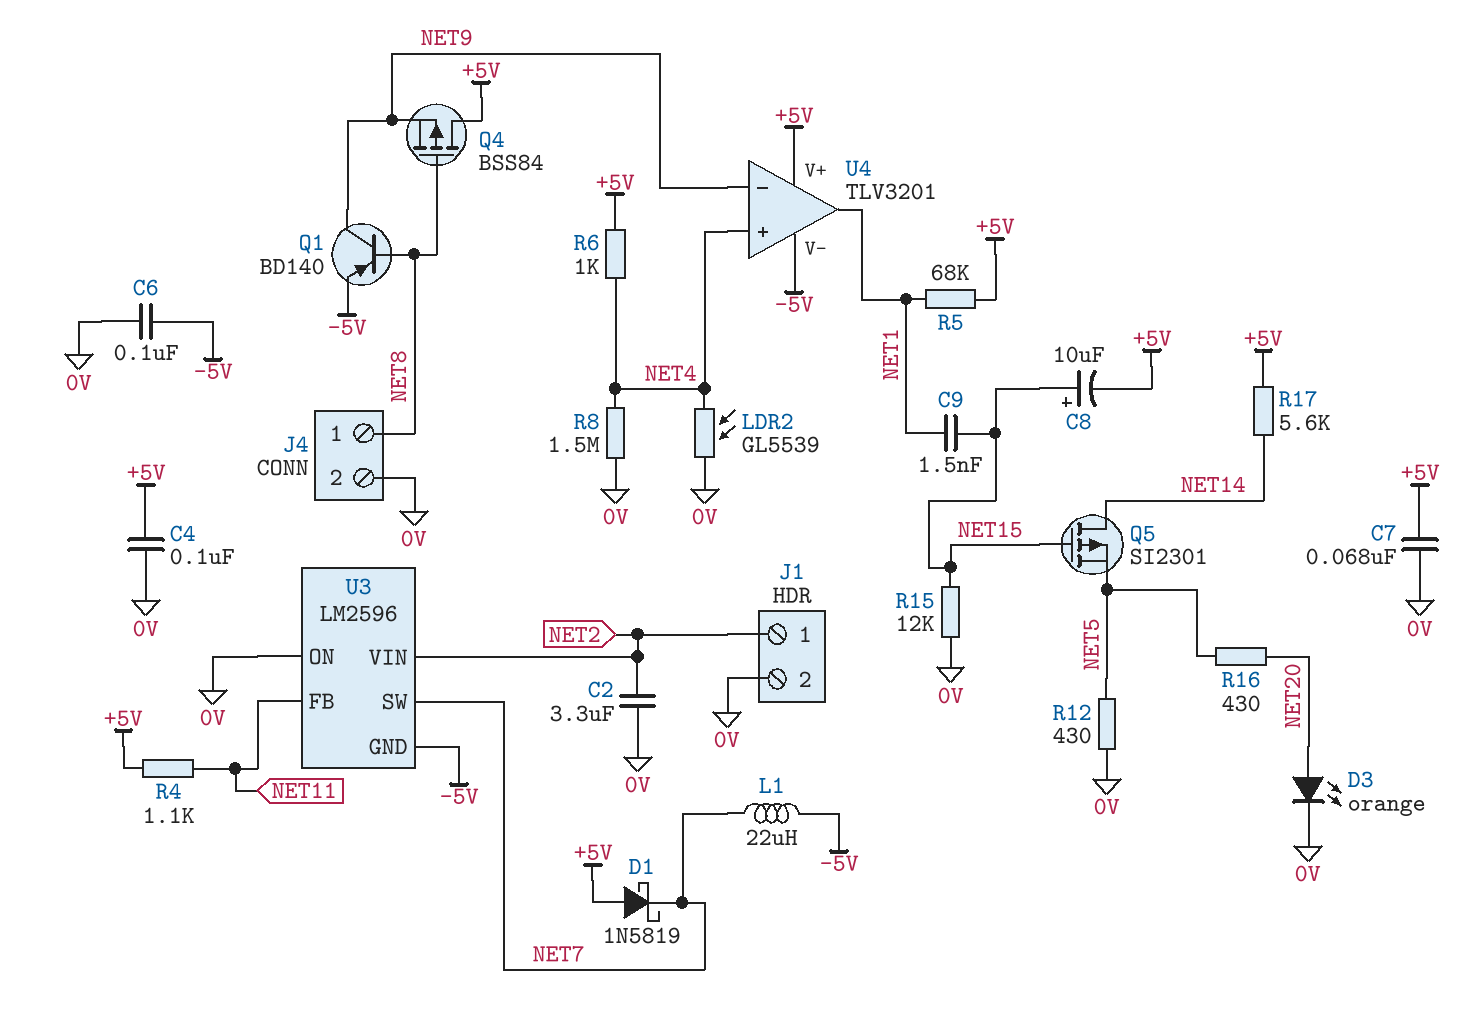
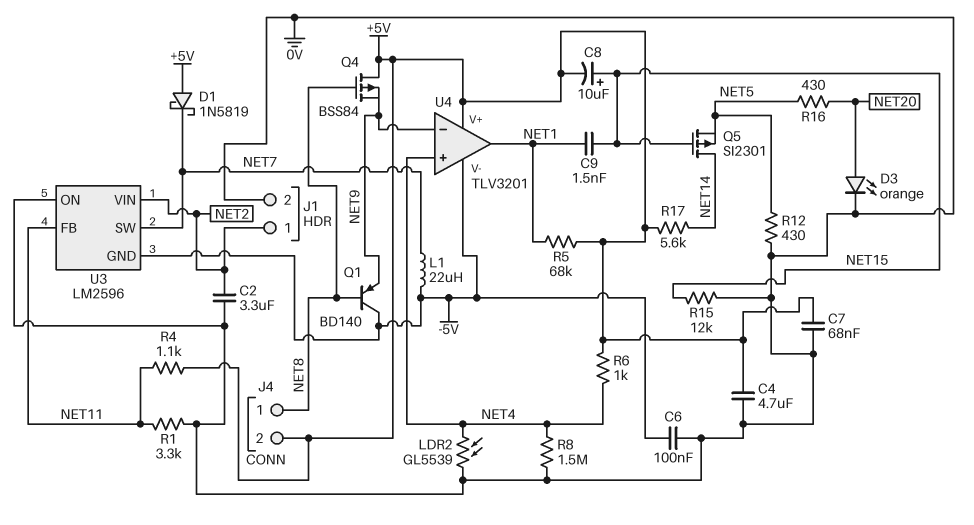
C4: 100nF (+5V, 0V) -> 4.7uF (+5V, 0V)
J4 pin 2: 0V -> +5V
Q1: PNP BD140 (B NET8, C NET9, E -5V) -> PNP BD140 (B NET8, C -5V, E NET9)
R1: none -> 3.3k (0V, NET11)

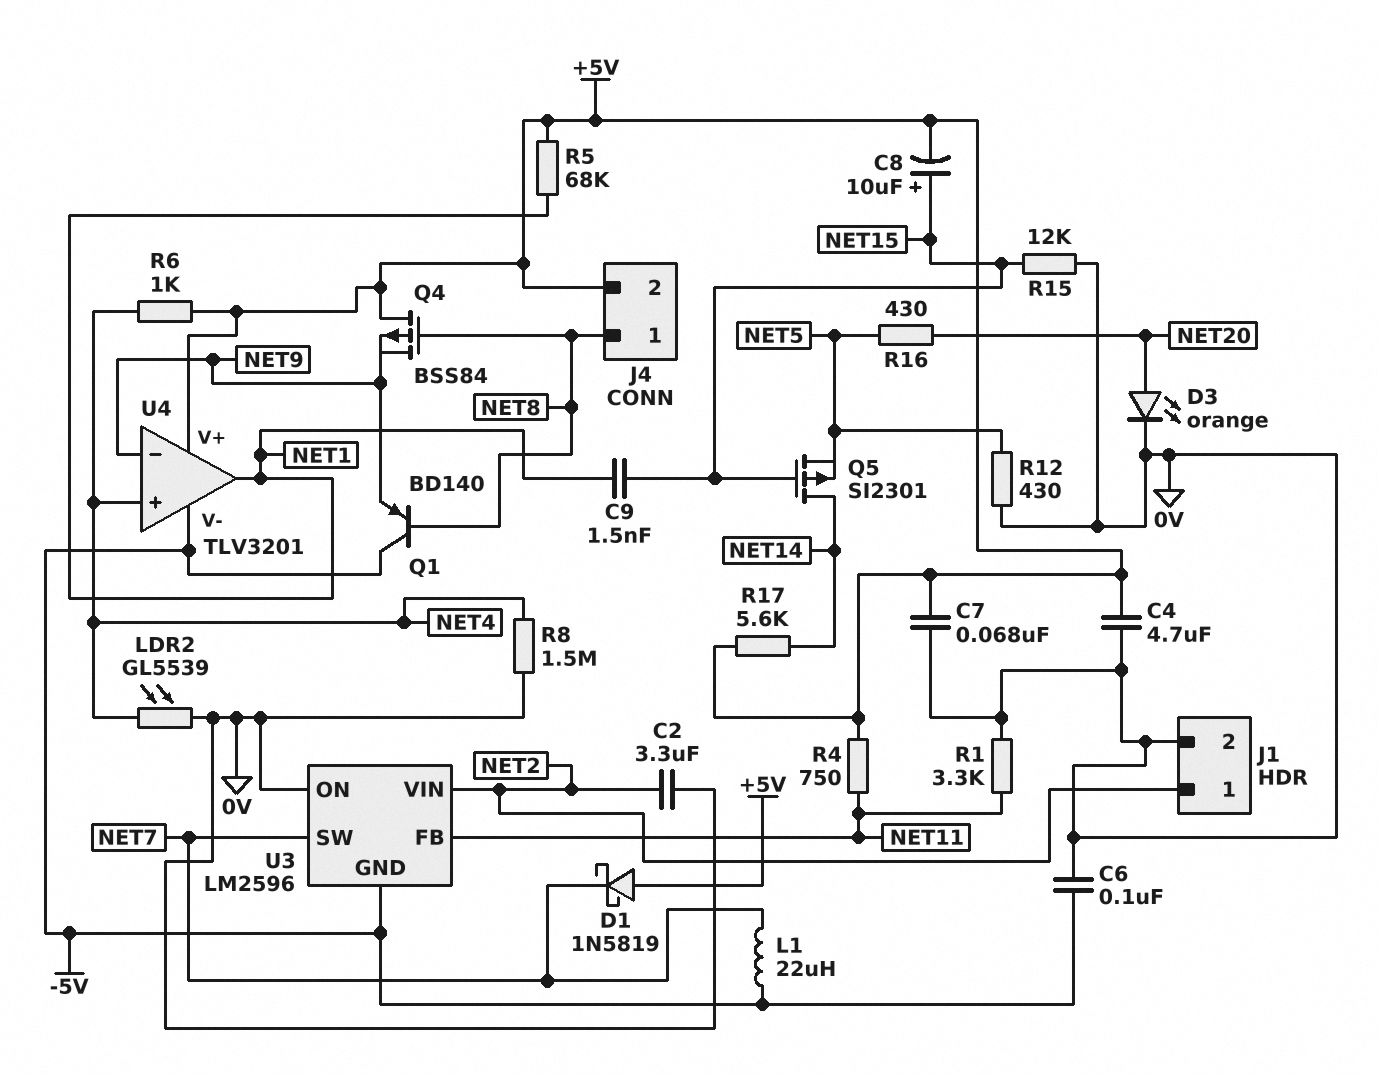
R4: 1.1k (+5V, NET11) -> 750 (+5V, NET11)

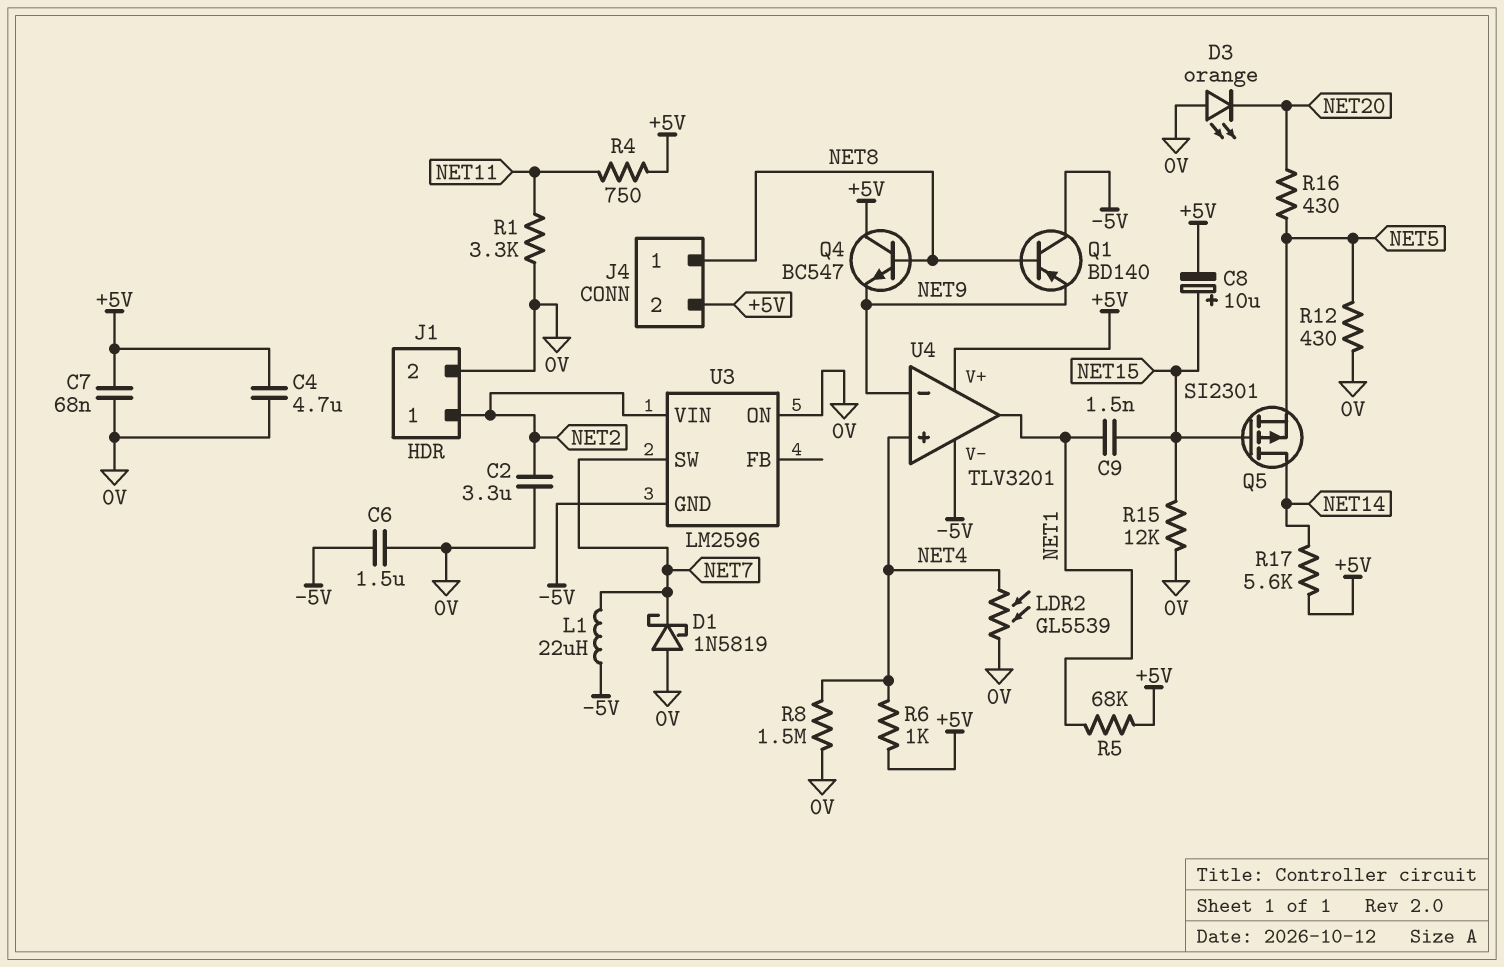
C6: 100nF (-5V, 0V) -> 1.5uF (-5V, 0V)
D1: schottky 1N5819 (A +5V, K NET7) -> schottky 1N5819 (A 0V, K NET7)
D3: LED orange (A NET20, K 0V) -> LED orange (A 0V, K NET20)
Q4: PMOS BSS84 (G NET8, D +5V, S NET9) -> NPN BC547 (B NET8, C +5V, E NET9)
U3 pin FB: NET11 -> none

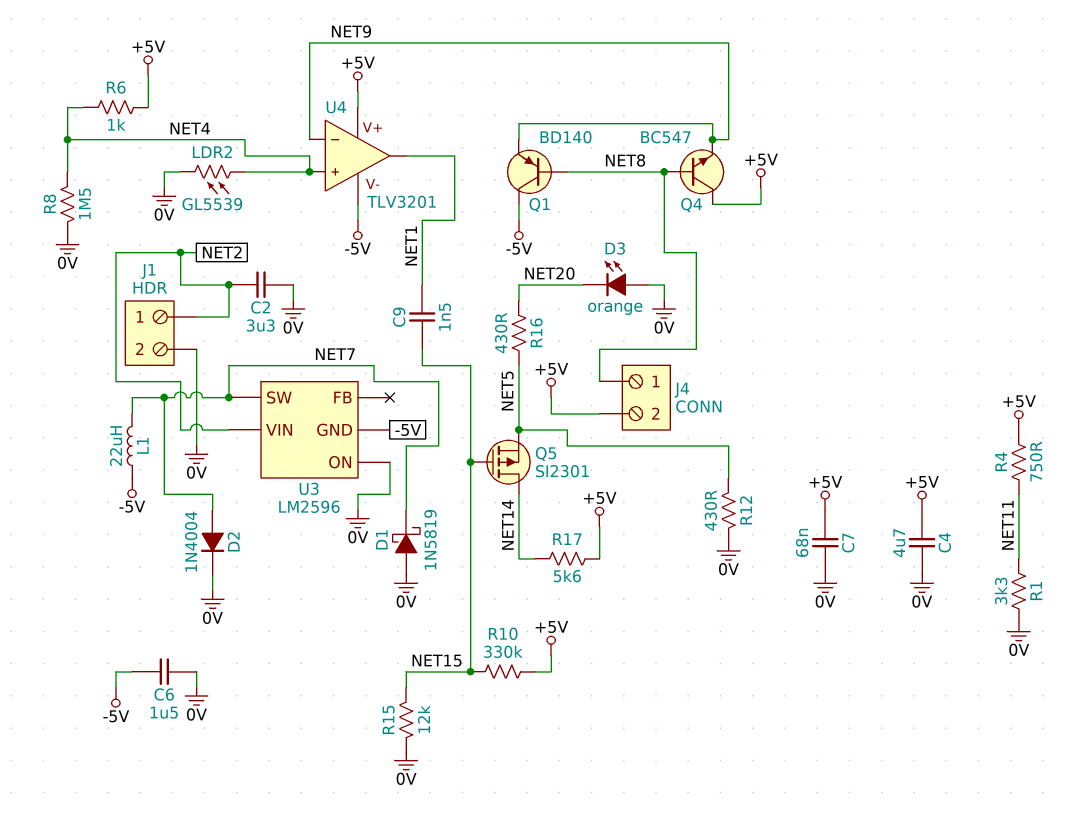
C8: 10uF (plus NET15, minus +5V) -> none
D2: none -> diode 1N4004 (A NET7, K 0V)
R5: 68k (+5V, NET1) -> none
R10: none -> 330k (+5V, NET15)

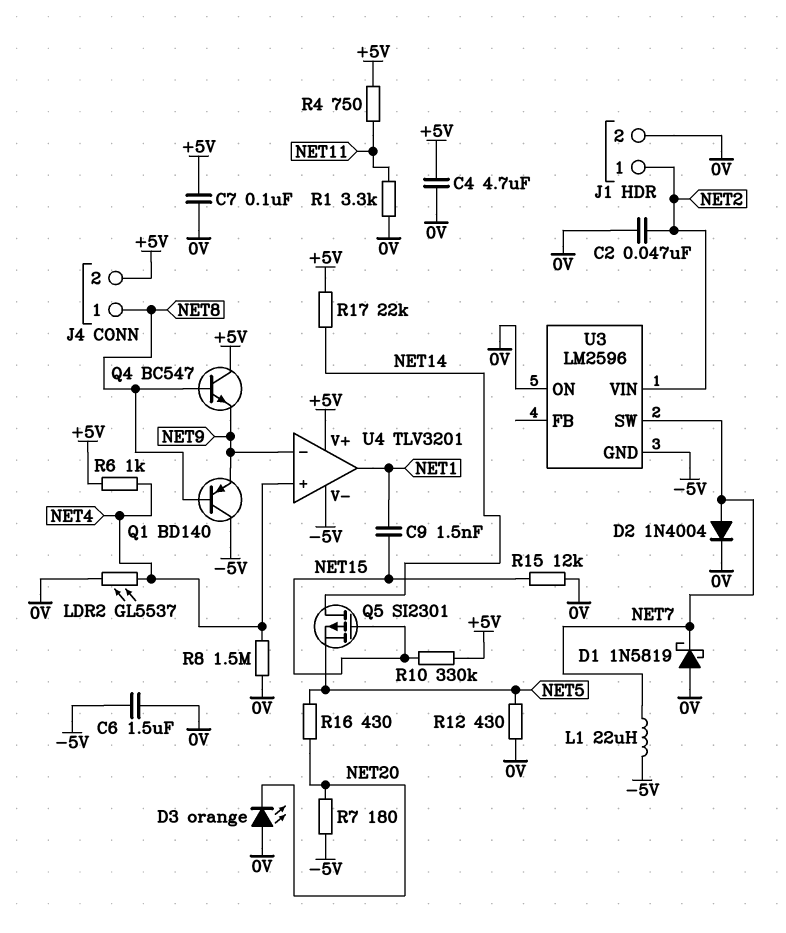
C2: 3.3uF (0V, NET2) -> 47nF (0V, NET2)
C7: 68nF (+5V, 0V) -> 100nF (+5V, 0V)
LDR2: GL5539 (0V, NET4) -> GL5537 (0V, NET4)
R7: none -> 180 (-5V, NET20)
R17: 5.6k (+5V, NET14) -> 22k (+5V, NET14)

